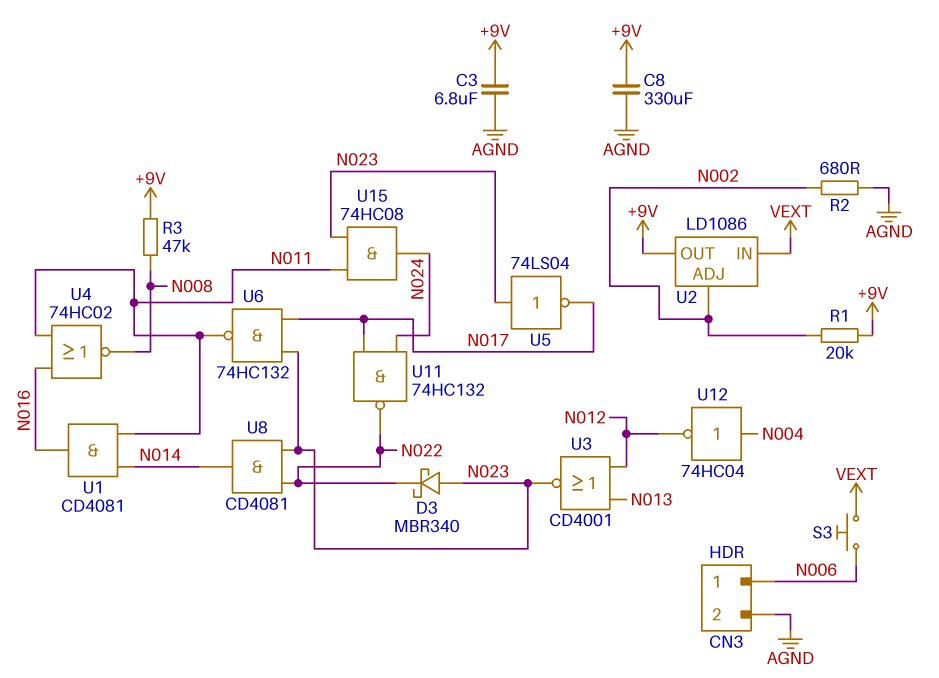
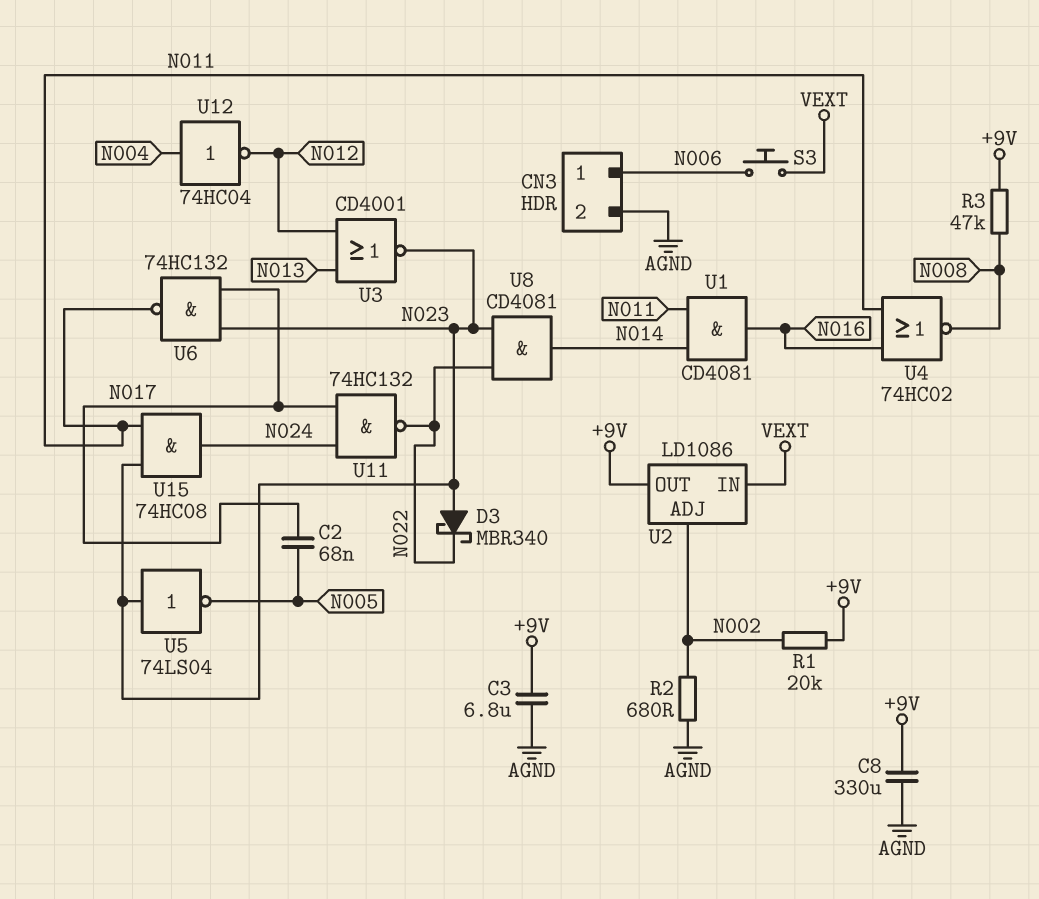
C2: none -> 68nF (N005, N017)
U5: NOT 74LS04 (in N023, out N017) -> NOT 74LS04 (in N023, out N005)

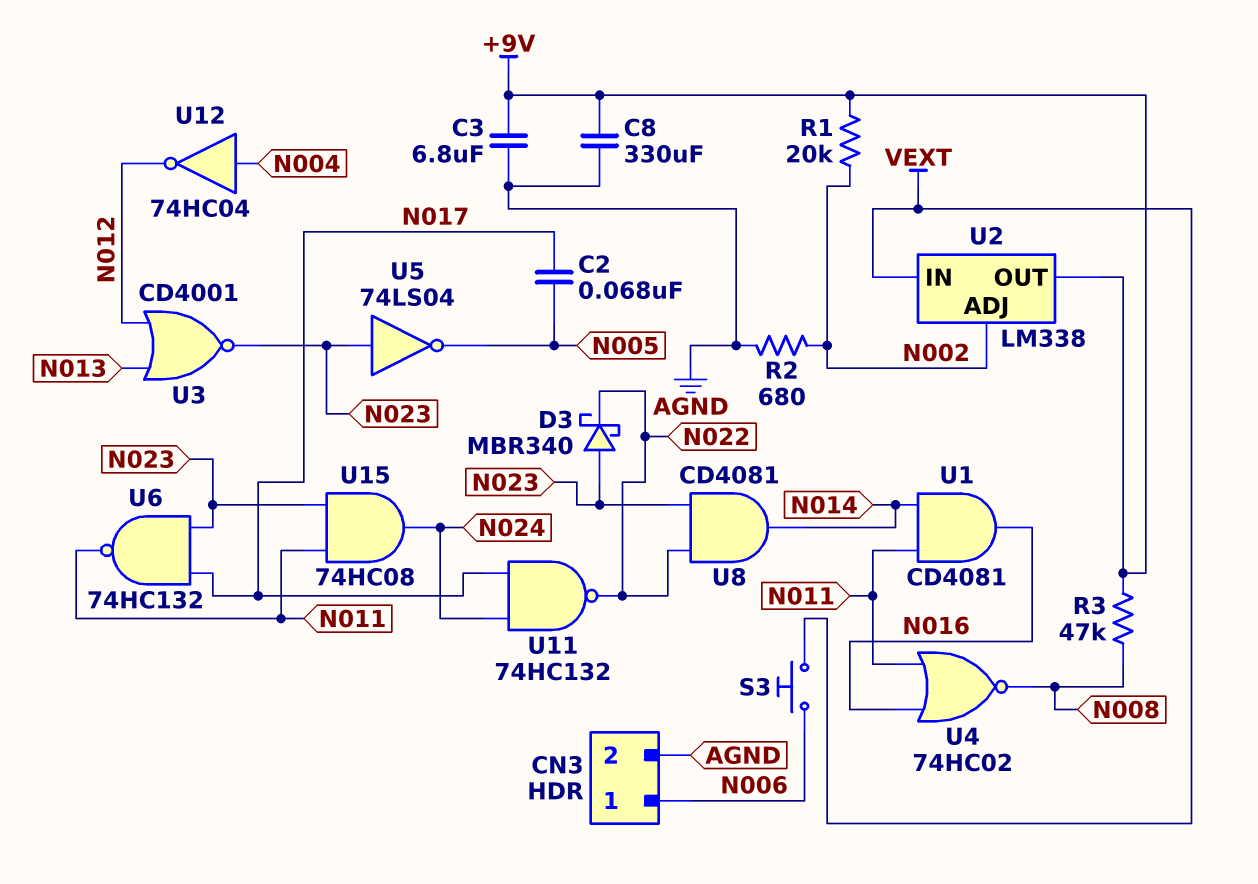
U2: LD1086 -> LM338

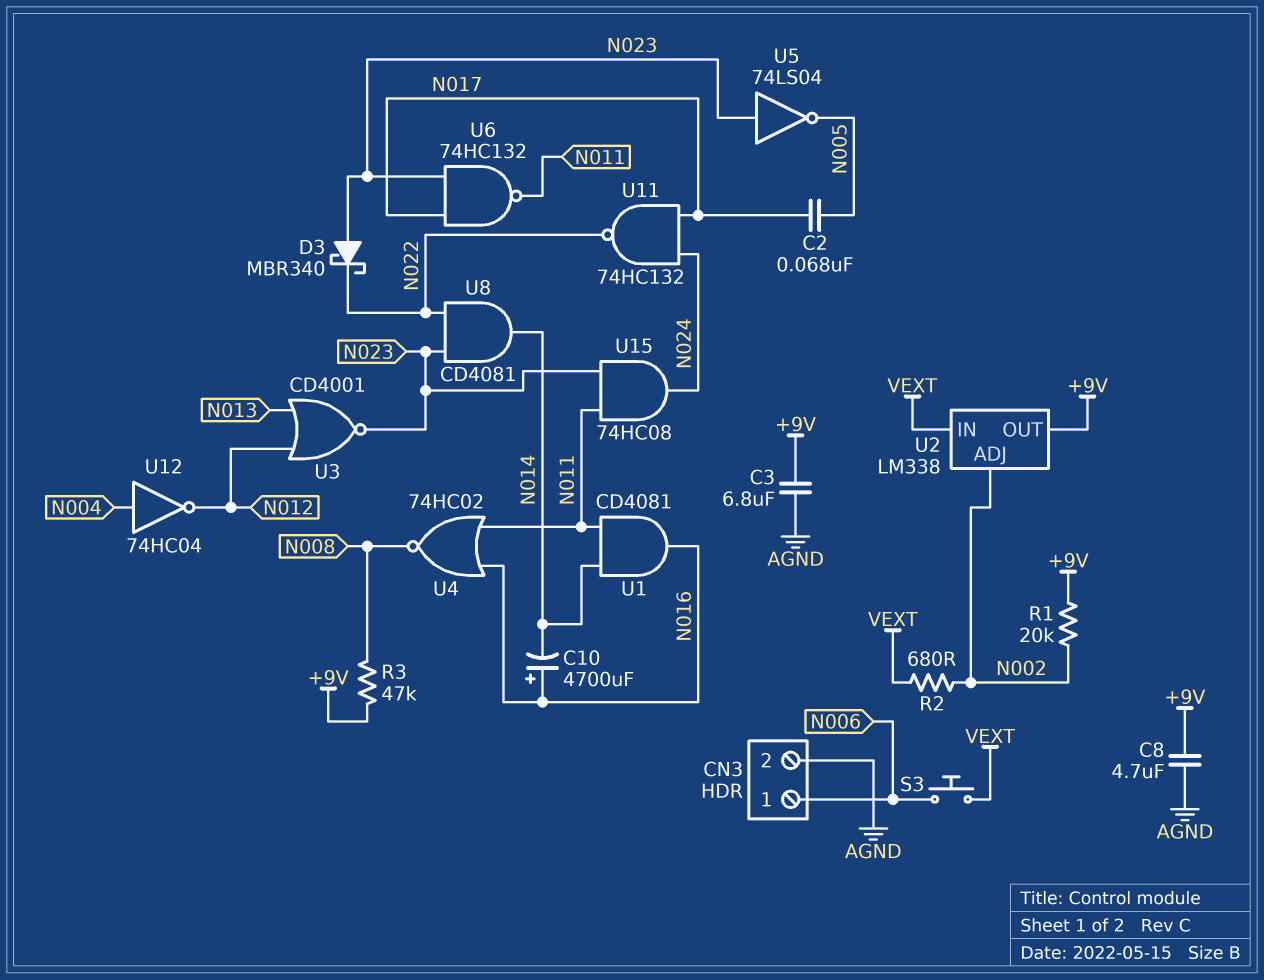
C8: 330uF (+9V, AGND) -> 4.7uF (+9V, AGND)
C10: none -> 4700uF (plus N016, minus N014)
R2: 680 (AGND, N002) -> 680 (N002, VEXT)

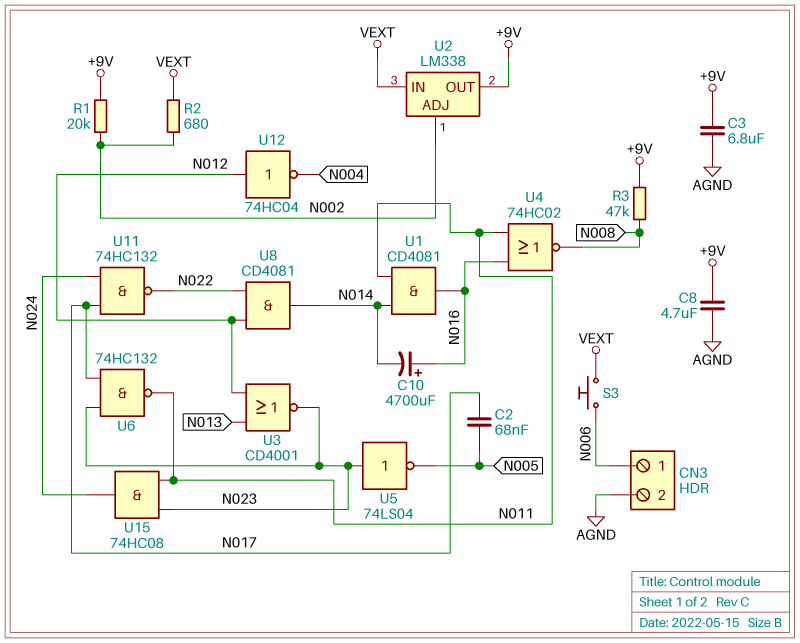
D3: schottky MBR340 (A N023, K N022) -> none
U8: AND CD4081 (in N022, in N023, out N014) -> AND CD4081 (in N012, in N022, out N014)
U12: NOT 74HC04 (in N004, out N012) -> NOT 74HC04 (in N012, out N004)

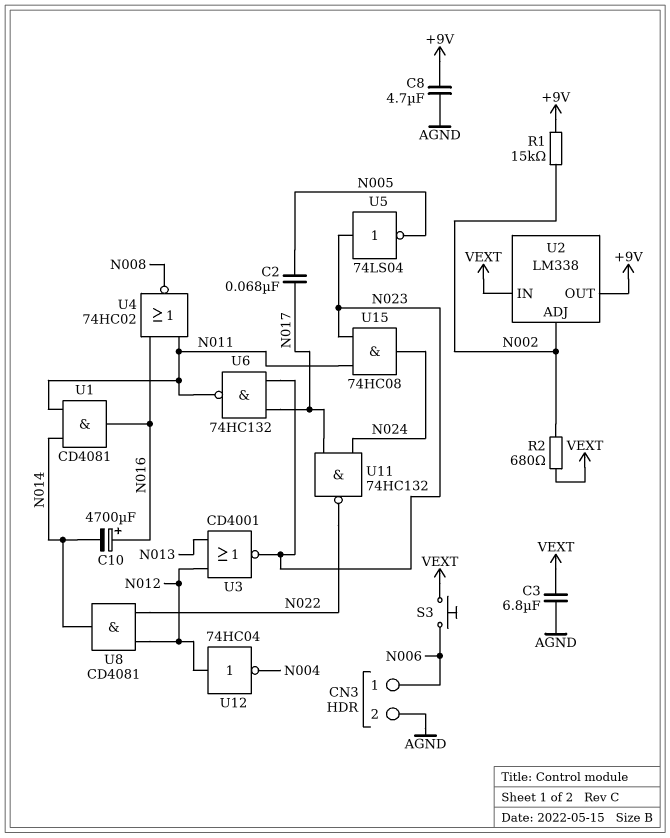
C3: 6.8uF (+9V, AGND) -> 6.8uF (AGND, VEXT)
R1: 20k (+9V, N002) -> 15k (+9V, N002)
R3: 47k (+9V, N008) -> none

